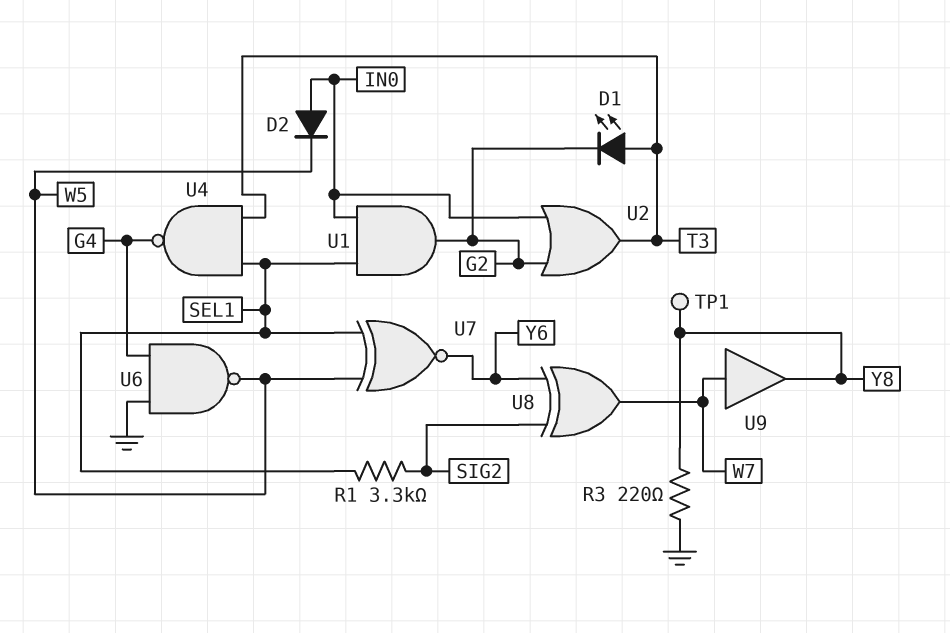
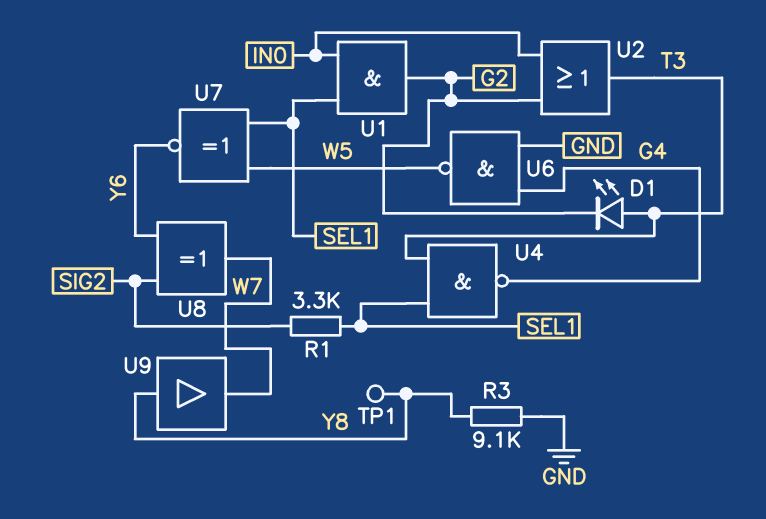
D2: diode (A IN0, K W5) -> none
R3: 220 (GND, Y8) -> 9.1k (GND, Y8)
U9: buffer (in W7, out Y8) -> buffer (in Y8, out W7)

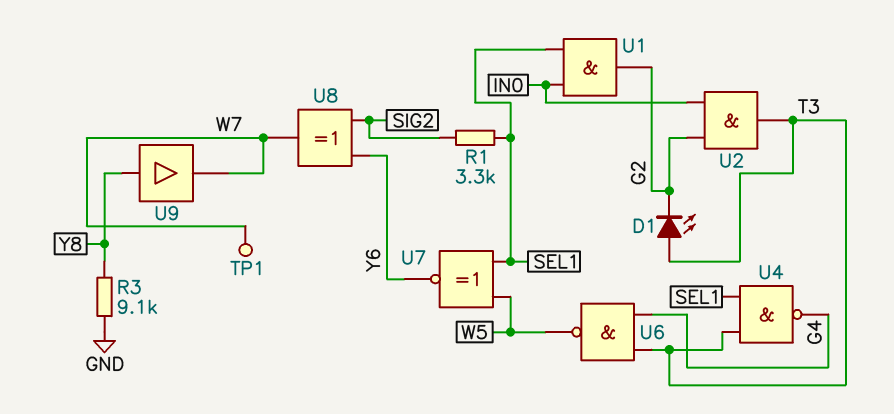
TP1: test point (Y8) -> test point (W7)
U2: OR (in G2, in IN0, out T3) -> AND (in G2, in IN0, out T3)
U6: NAND (in G4, in GND, out W5) -> NAND (in G4, in T3, out W5)

